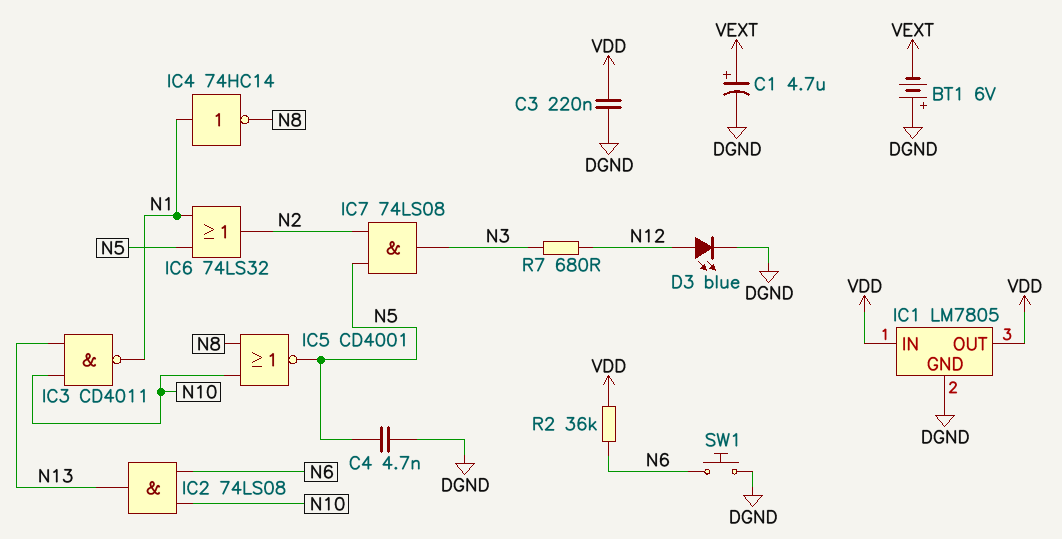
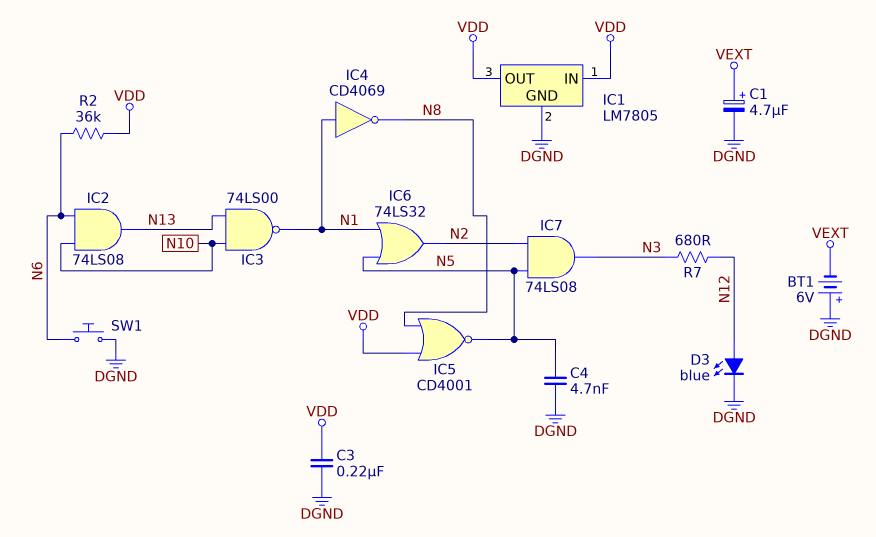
IC3: NAND CD4011 (in N10, in N13, out N1) -> NAND 74LS00 (in N10, in N13, out N1)
IC4: NOT 74HC14 (in N1, out N8) -> NOT CD4069 (in N1, out N8)
IC5: NOR CD4001 (in N8, in N10, out N5) -> NOR CD4001 (in N8, in VDD, out N5)

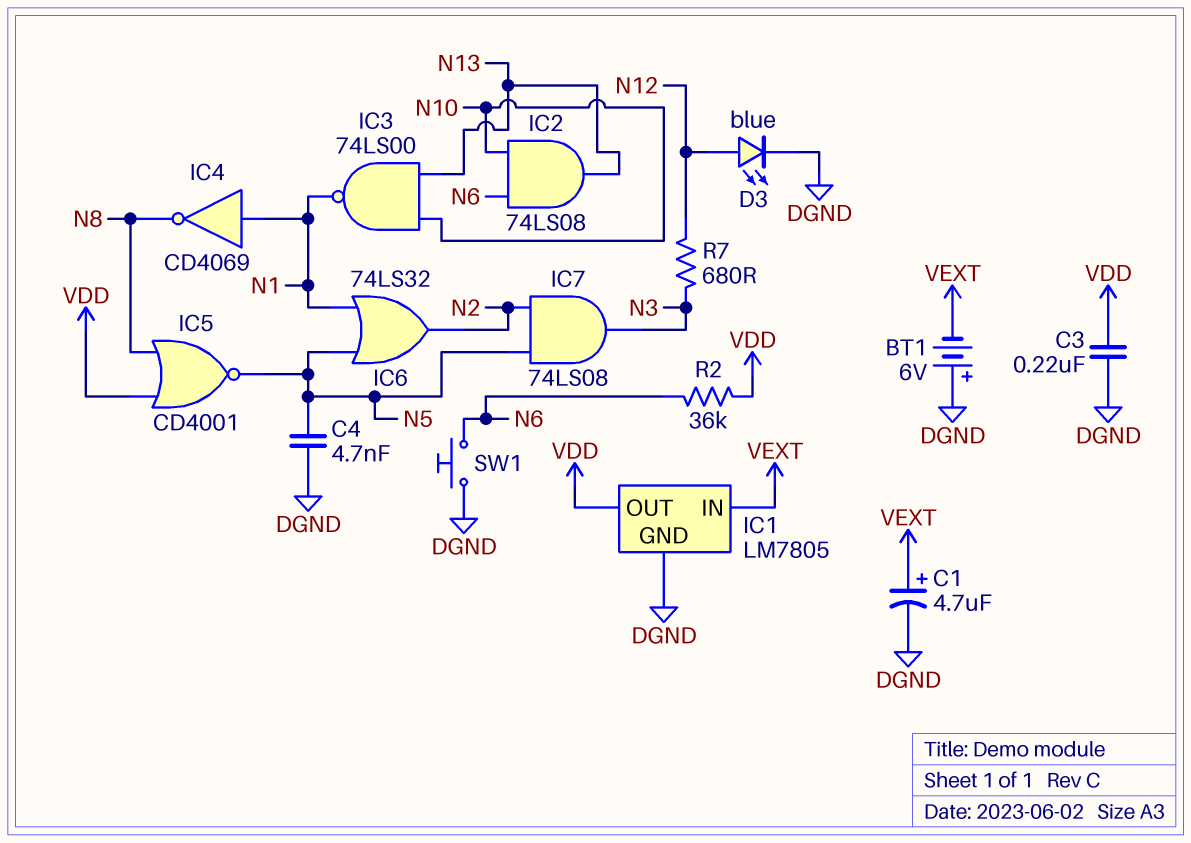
IC1 pin IN: VDD -> VEXT

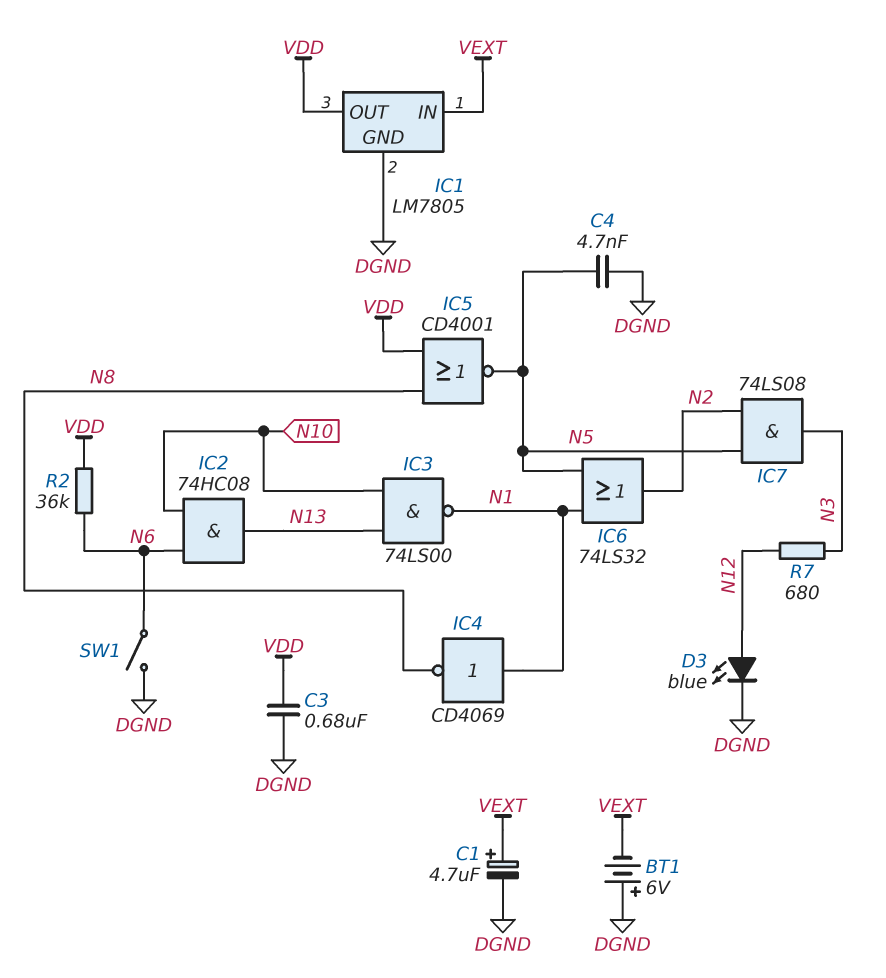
C3: 220nF (DGND, VDD) -> 680nF (DGND, VDD)
IC2: AND 74LS08 (in N6, in N10, out N13) -> AND 74HC08 (in N6, in N10, out N13)
SW1: button (DGND, N6) -> switch (DGND, N6)

